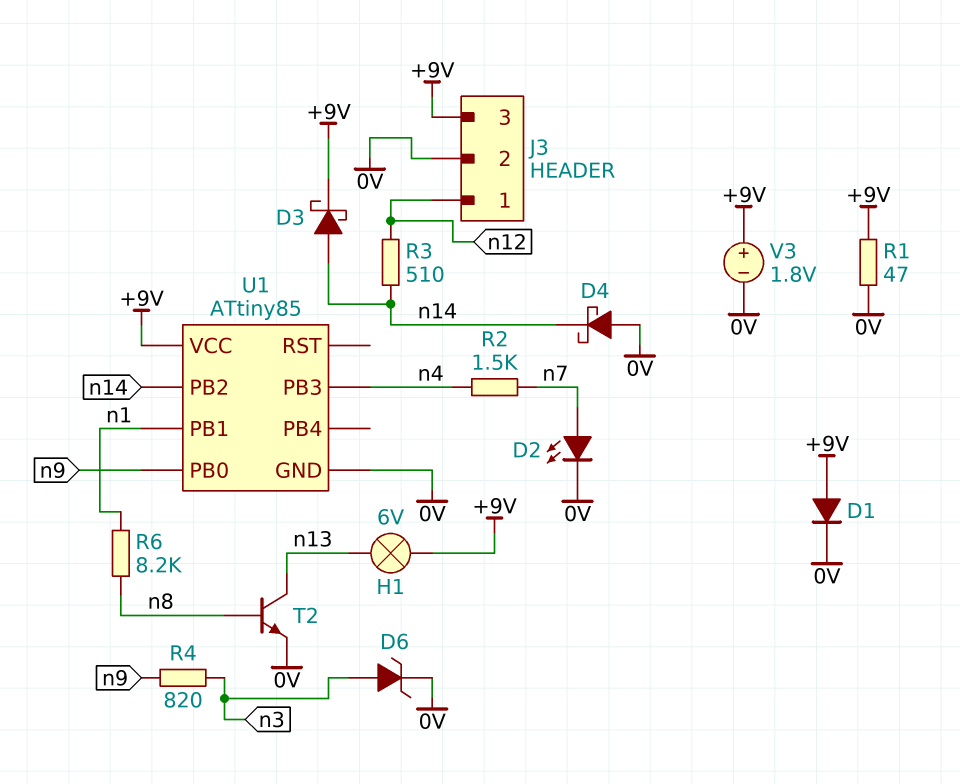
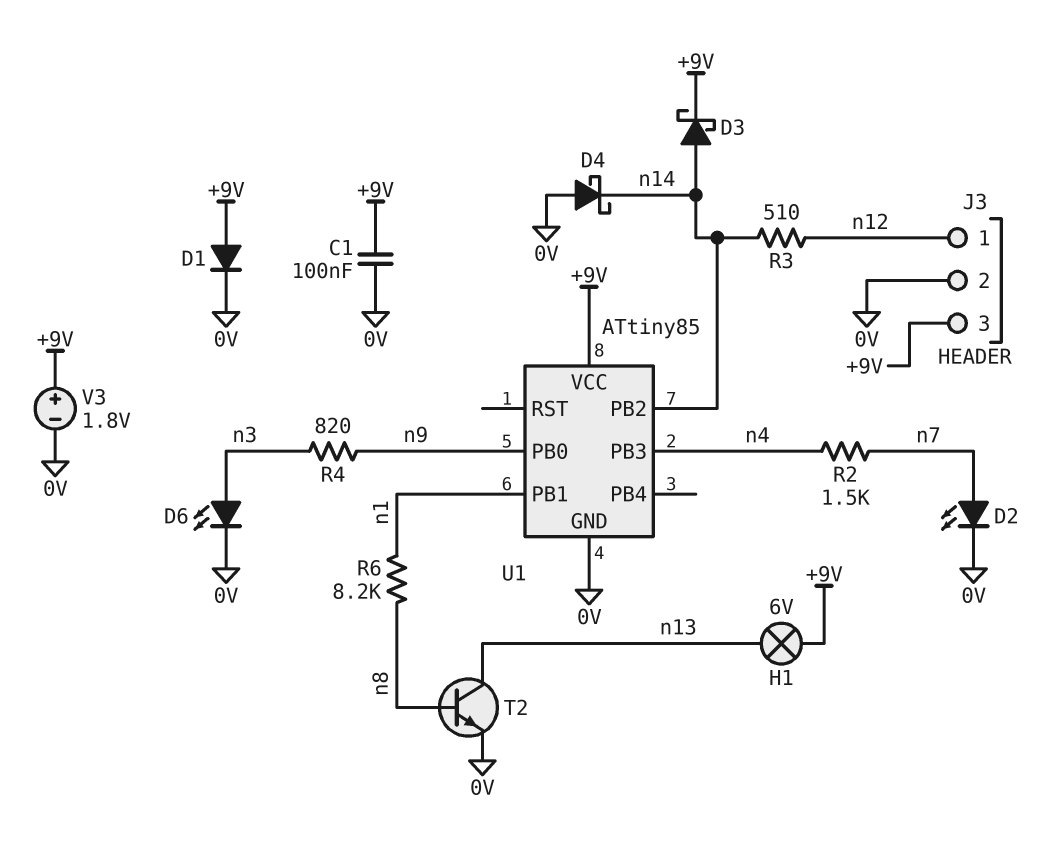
C1: none -> 100nF (+9V, 0V)
D6: zener (A n3, K 0V) -> LED (A n3, K 0V)
R1: 47 (+9V, 0V) -> none

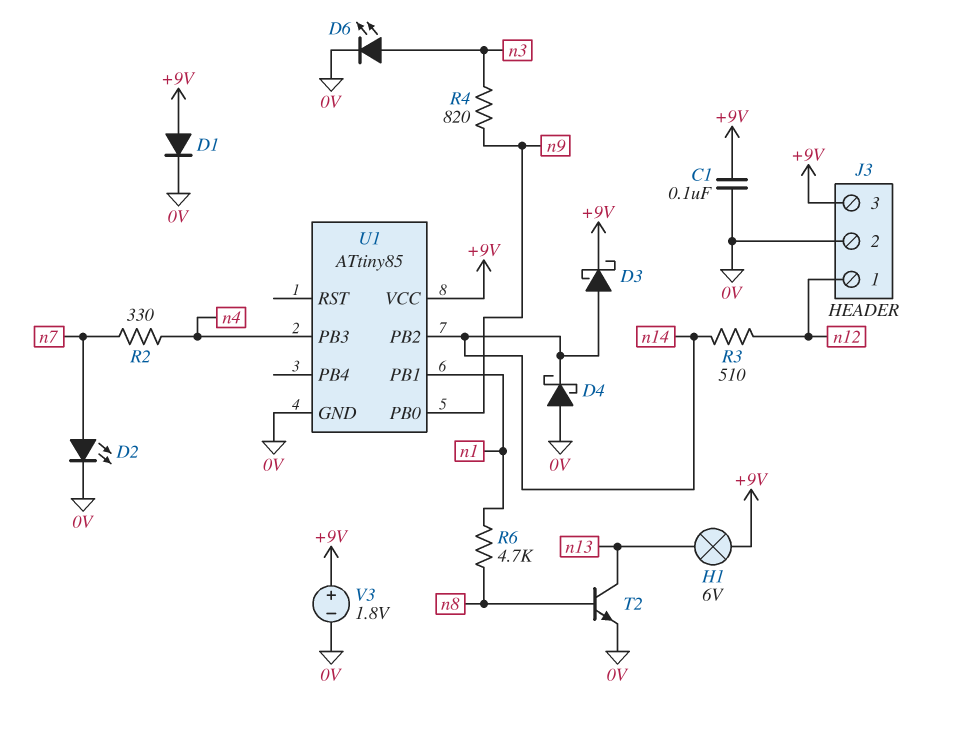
R2: 1.5k (n4, n7) -> 330 (n4, n7)
R6: 8.2k (n1, n8) -> 4.7k (n1, n8)

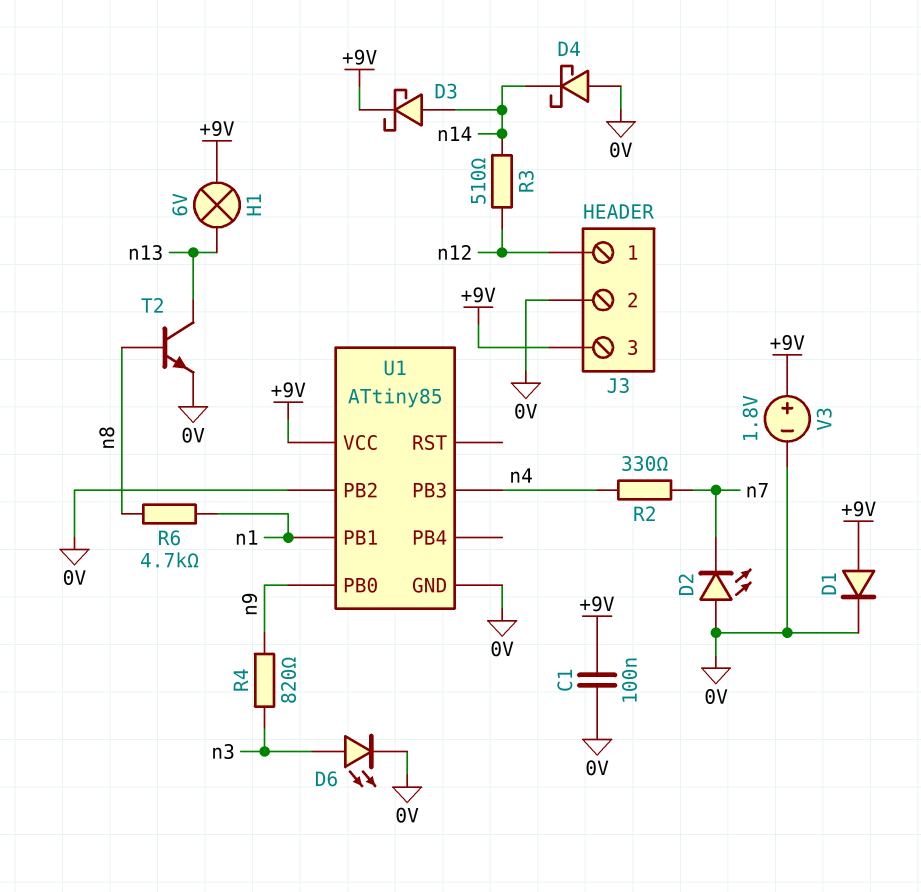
D2: LED (A n7, K 0V) -> LED (A 0V, K n7)
U1 pin PB2: n14 -> 0V

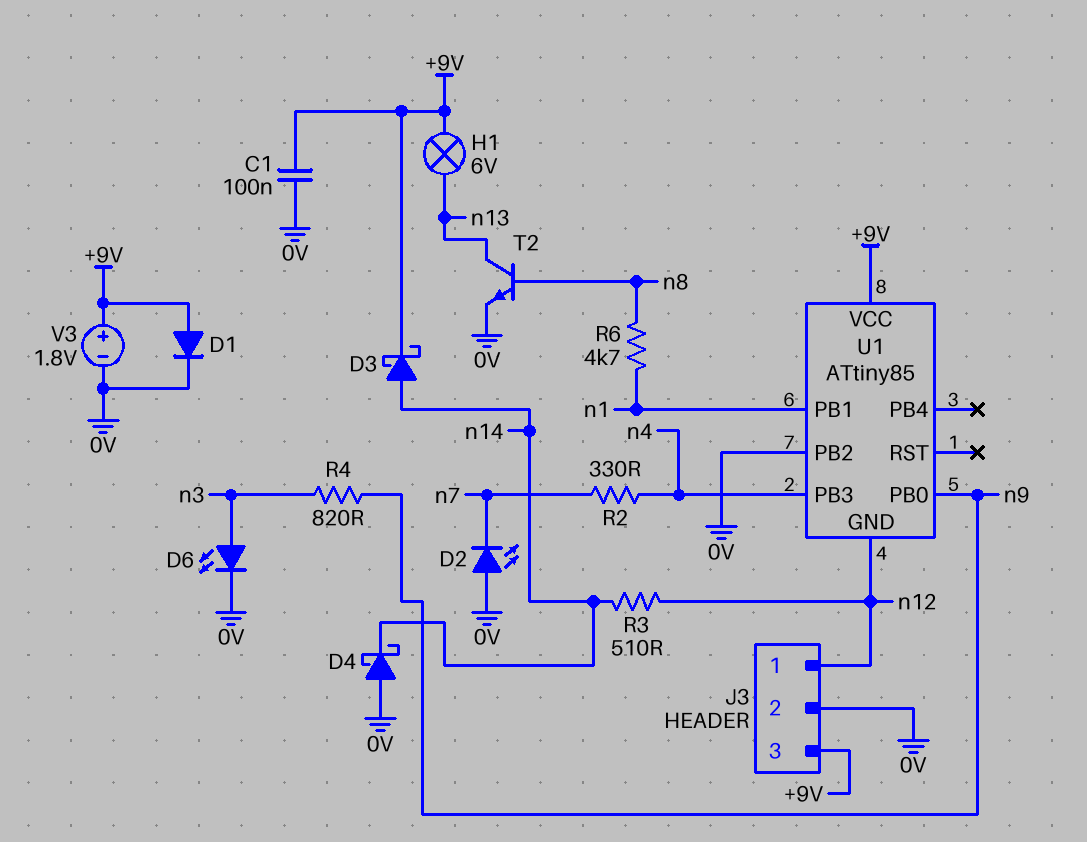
U1 pin GND: 0V -> n12

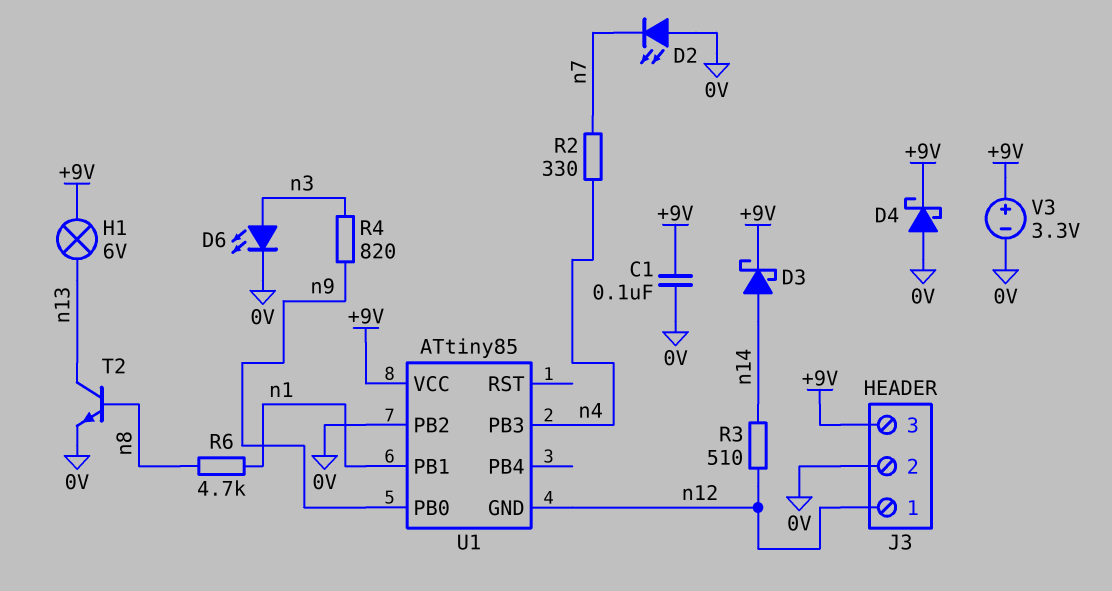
D1: diode (A +9V, K 0V) -> none
D4: schottky (A 0V, K n14) -> schottky (A 0V, K +9V)
V3: 1.8V (plus +9V, minus 0V) -> 3.3V (plus +9V, minus 0V)

